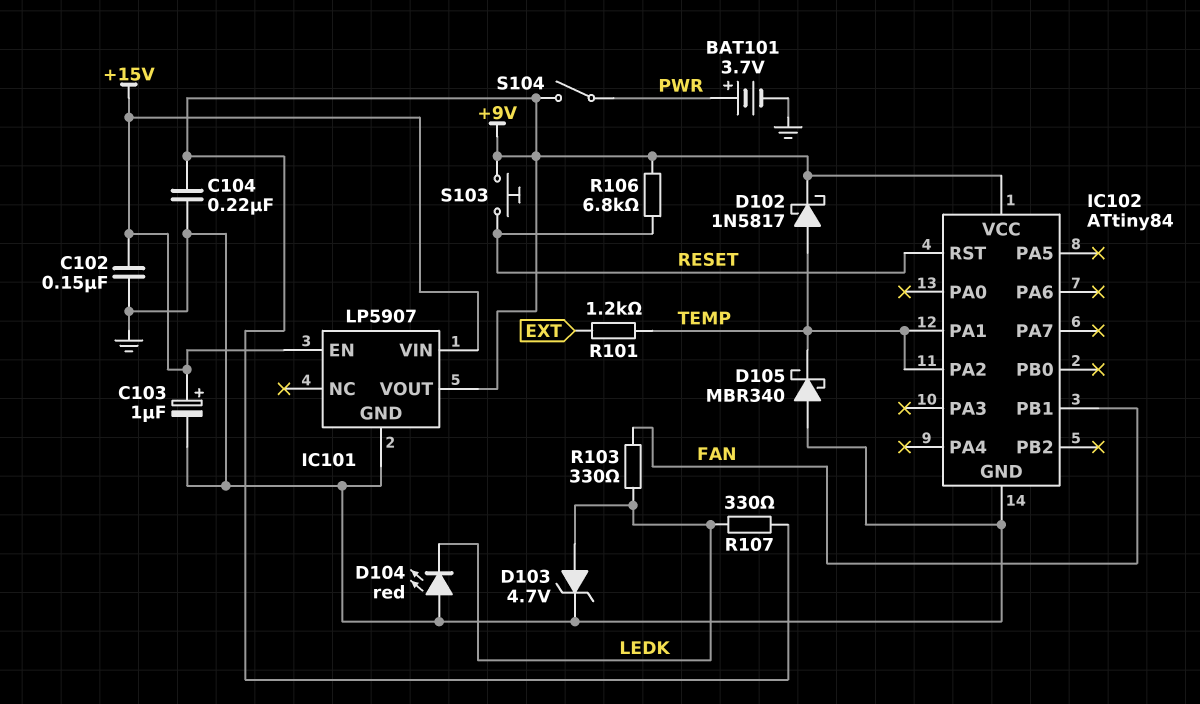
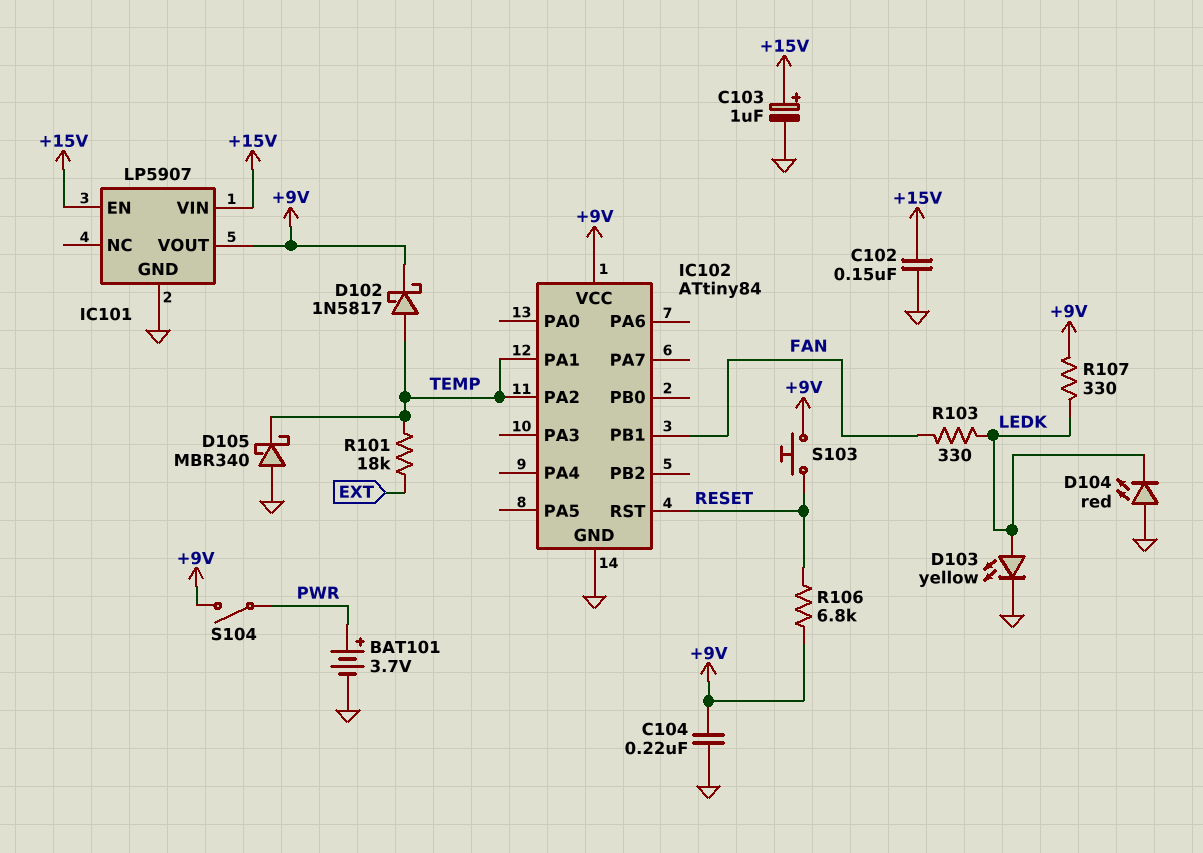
D103: zener 4.7V (A LEDK, K GND) -> LED yellow (A LEDK, K GND)
R101: 1.2k (EXT, TEMP) -> 18k (EXT, TEMP)

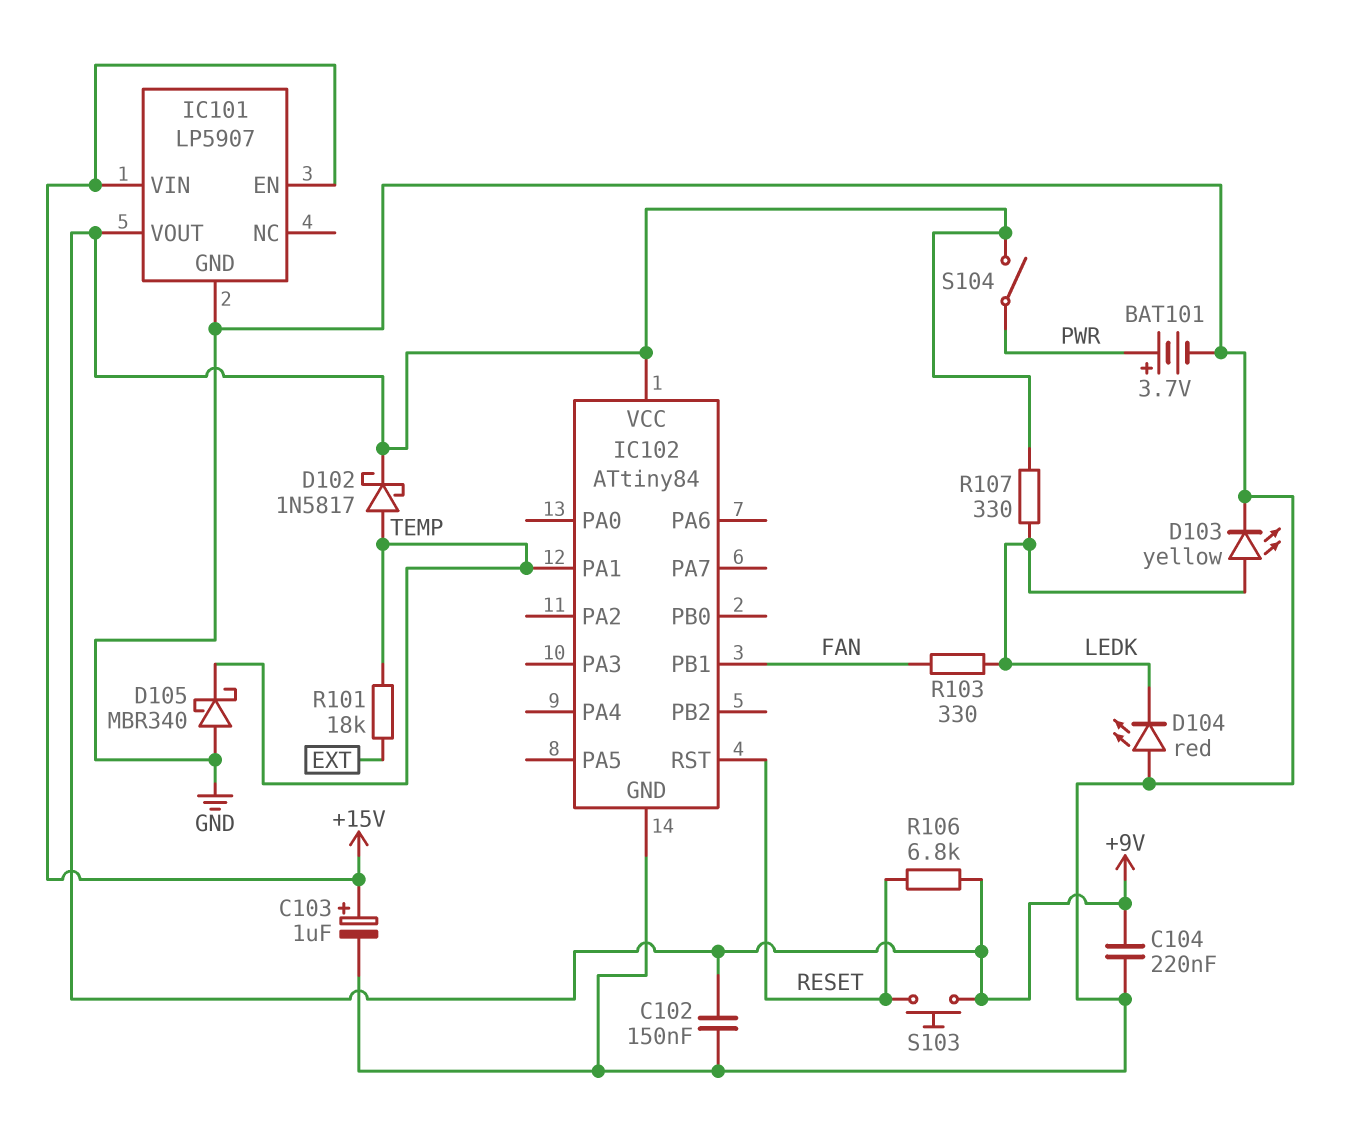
C102: 150nF (+15V, GND) -> 150nF (+9V, GND)
IC102 pin PA2: TEMP -> none

